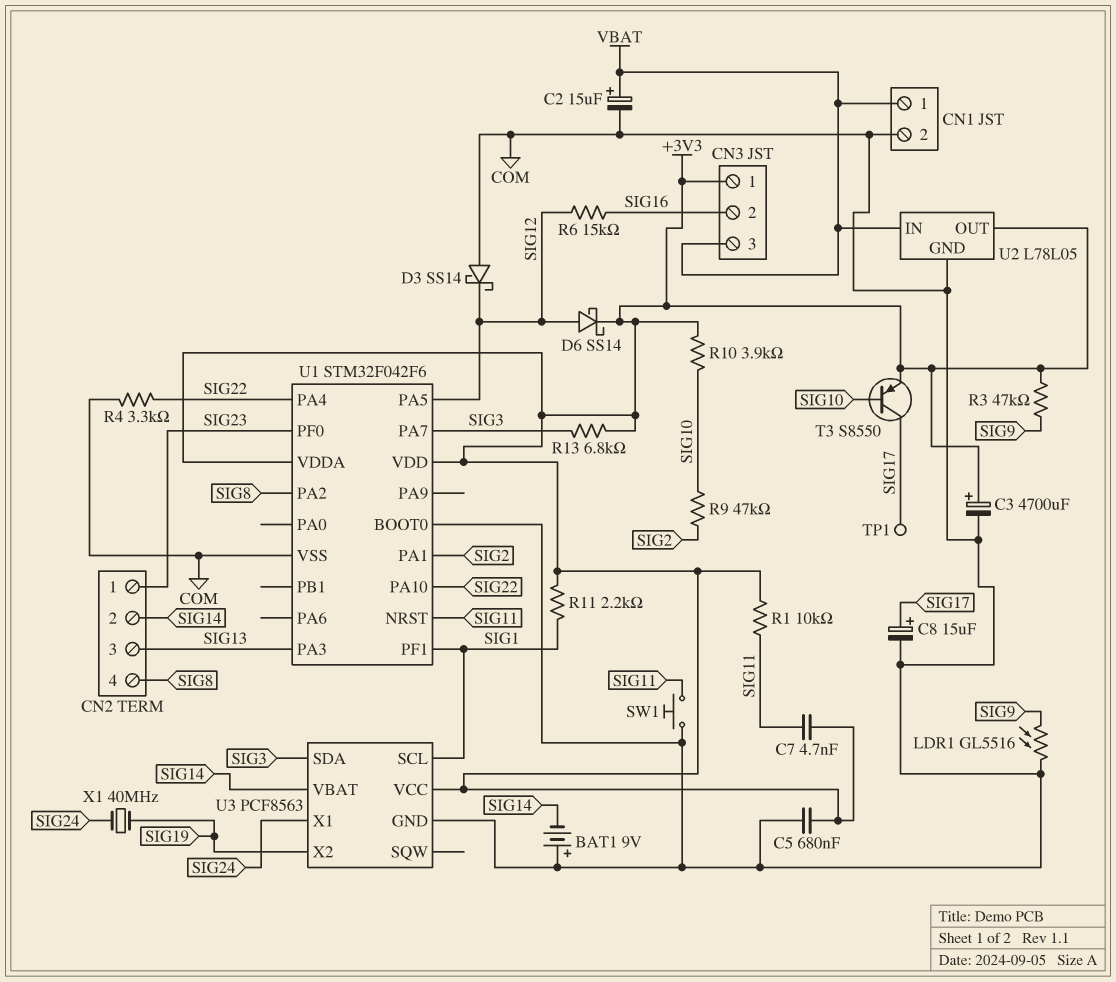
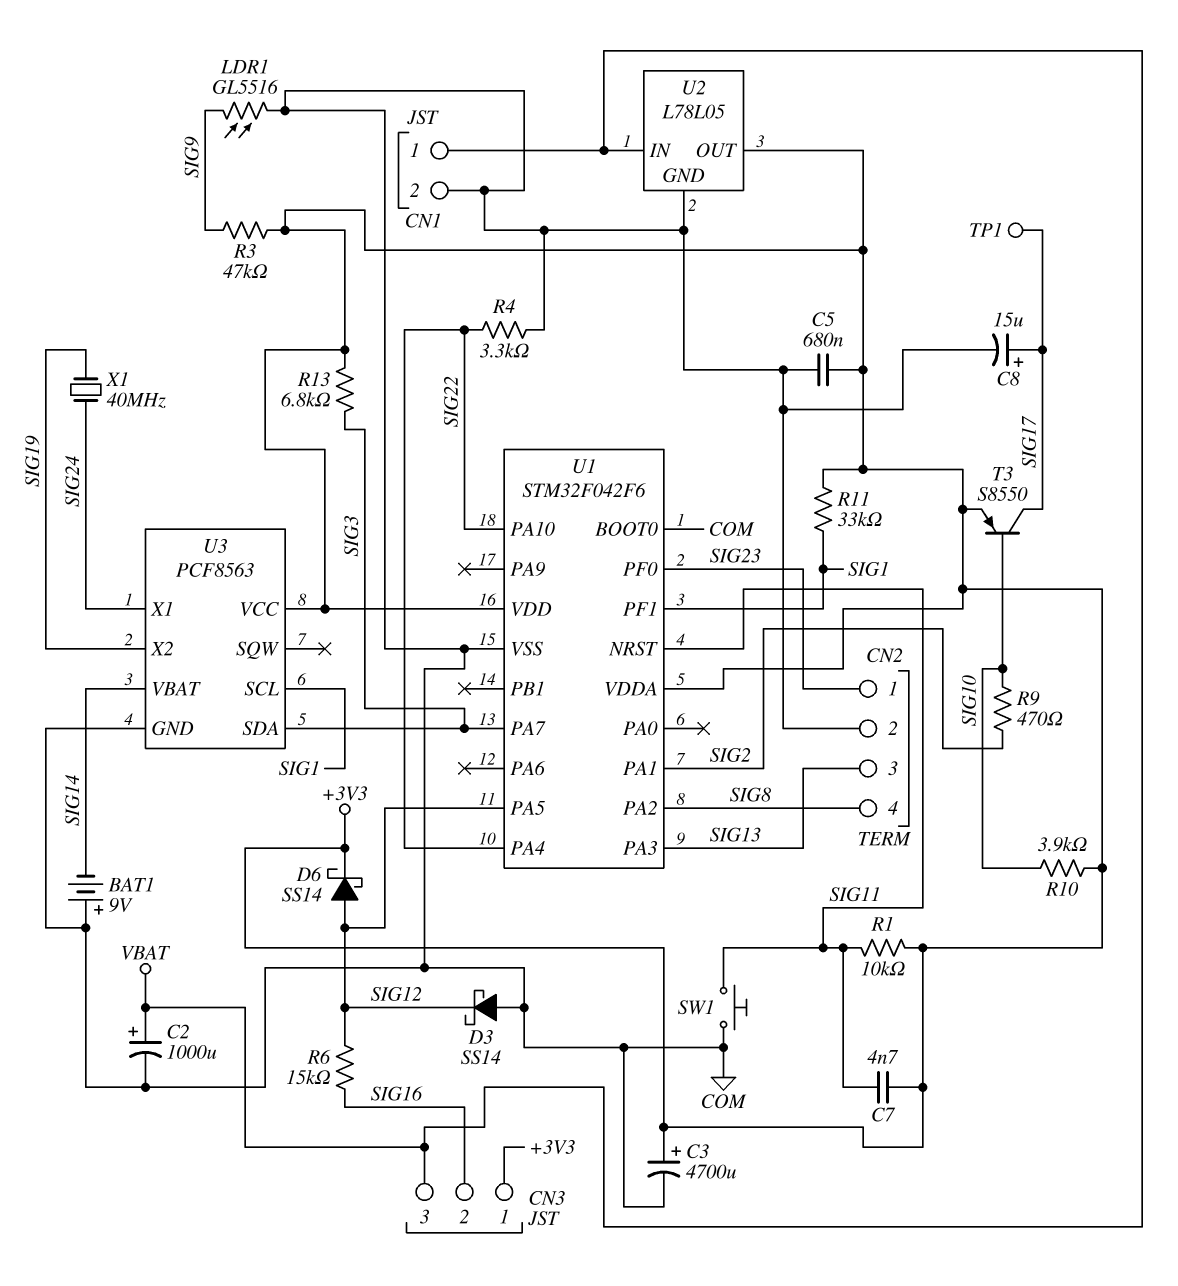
C2: 15uF (plus VBAT, minus COM) -> 1000uF (plus VBAT, minus COM)
CN2 pin 2: SIG14 -> COM
R9: 47k (SIG2, SIG10) -> 470 (SIG2, SIG10)
R11: 2.2k (+3V3, SIG1) -> 33k (+3V3, SIG1)

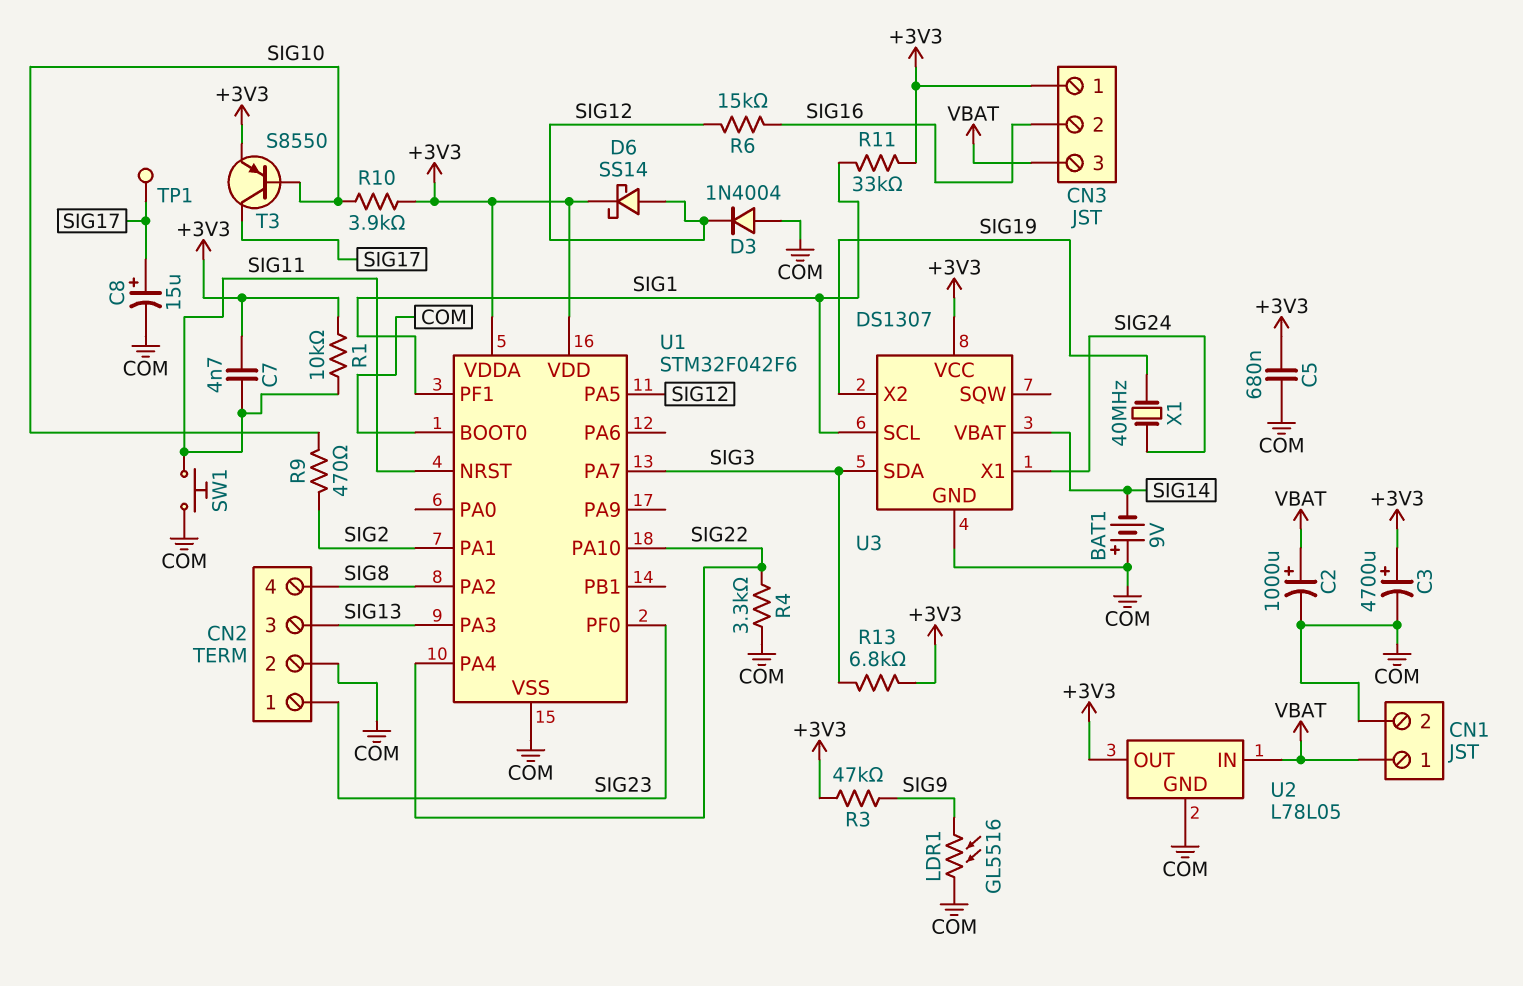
D3: schottky SS14 (A COM, K SIG12) -> diode 1N4004 (A COM, K SIG12)
U3: PCF8563 -> DS1307

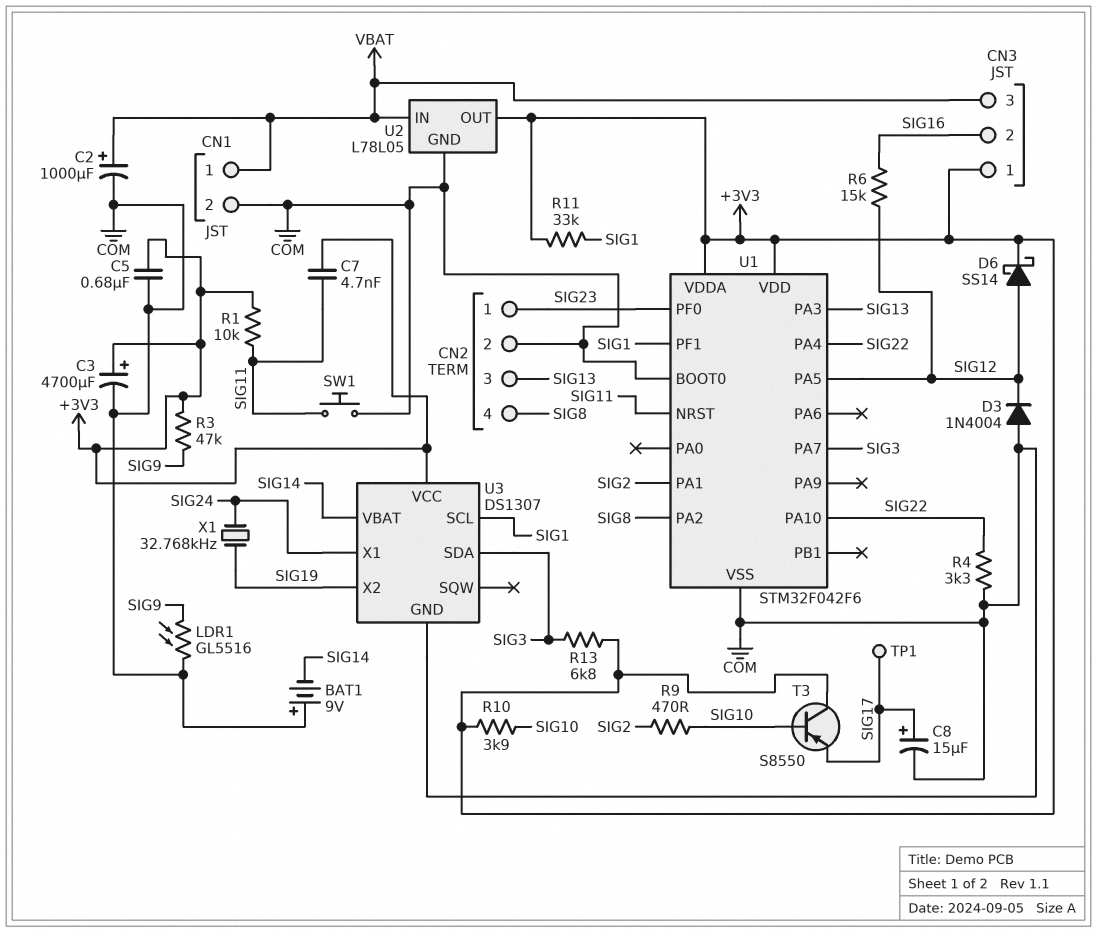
T3: PNP S8550 (B SIG10, C SIG17, E +3V3) -> PNP S8550 (B SIG10, C +3V3, E SIG17)
X1: 40MHz (SIG19, SIG24) -> 32.768kHz (SIG19, SIG24)

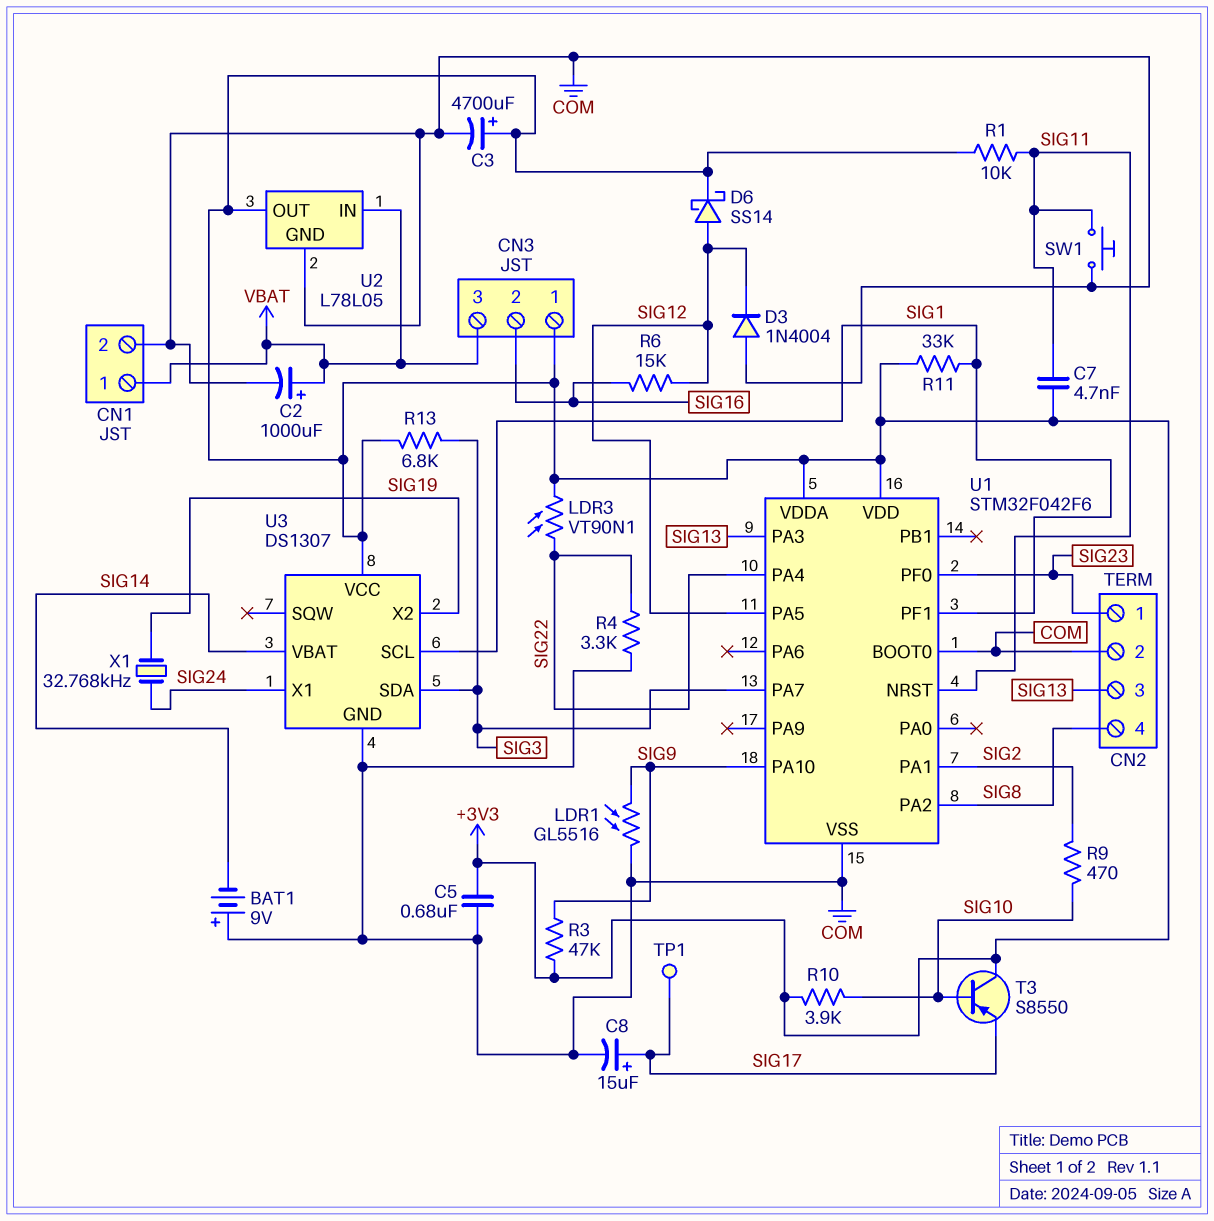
LDR3: none -> VT90N1 (+3V3, SIG22)
U1 pin PA10: SIG22 -> SIG9

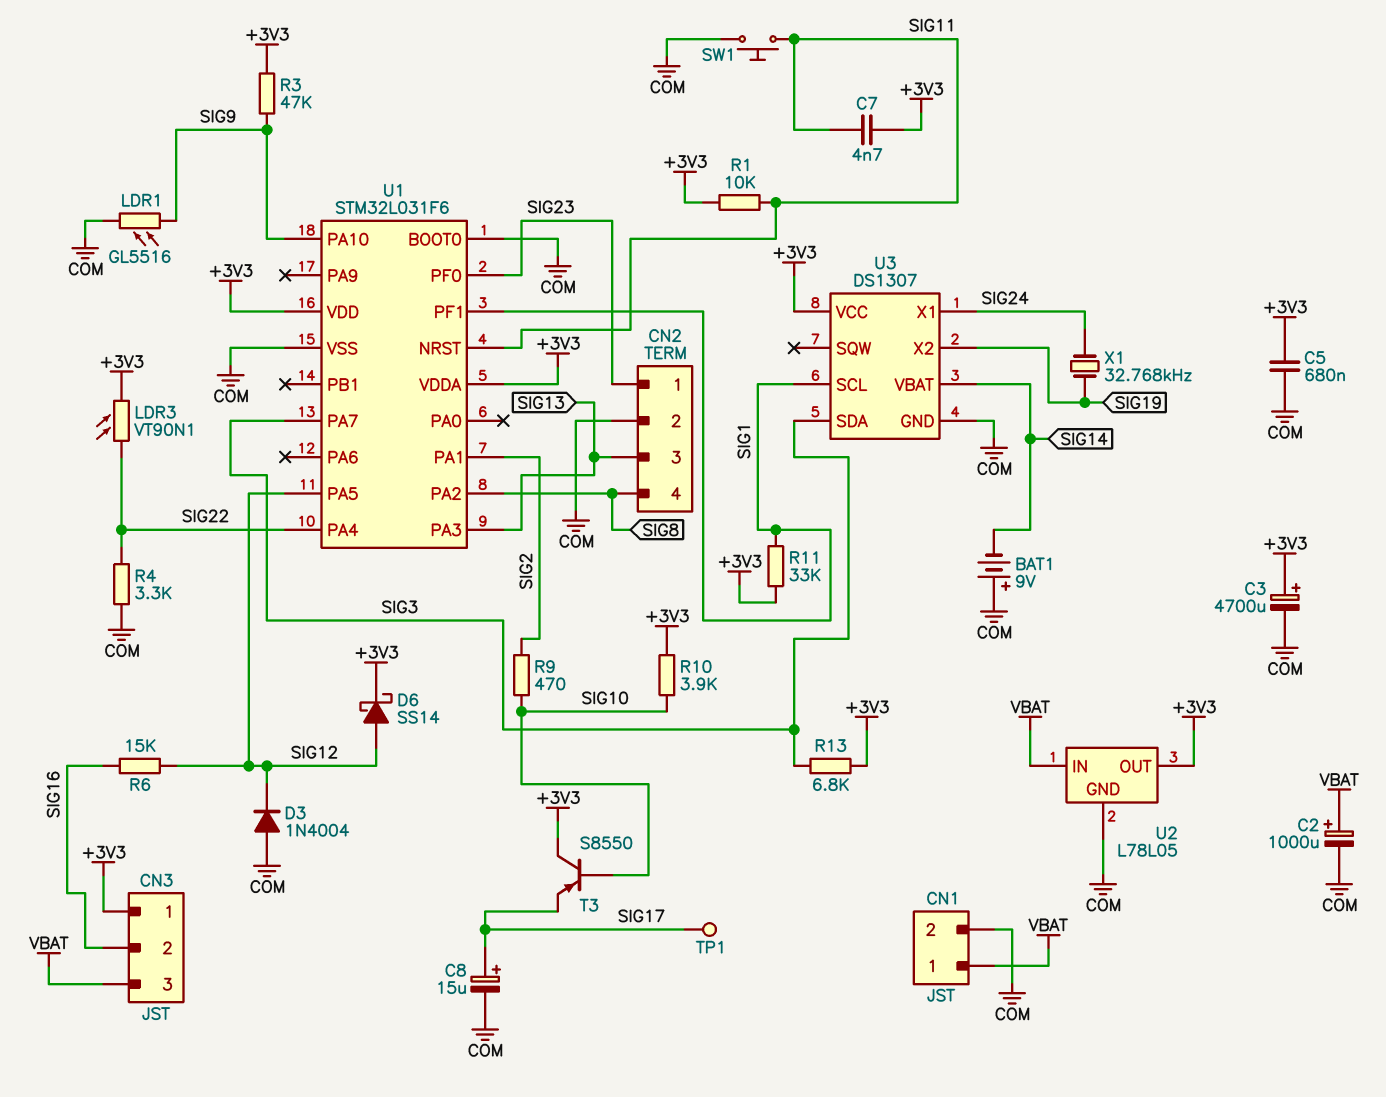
U1: STM32F042F6 -> STM32L031F6

